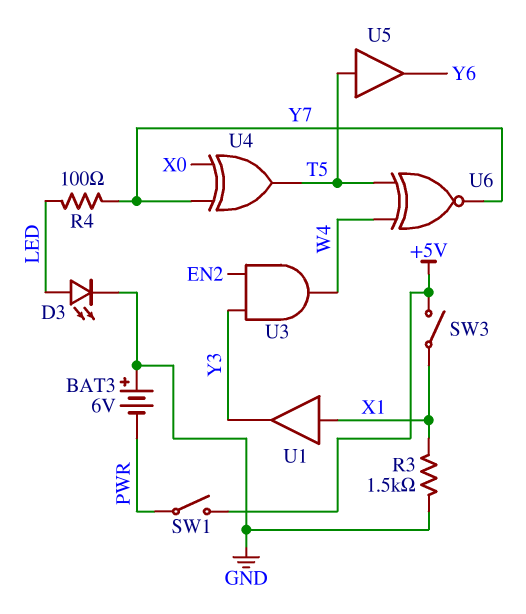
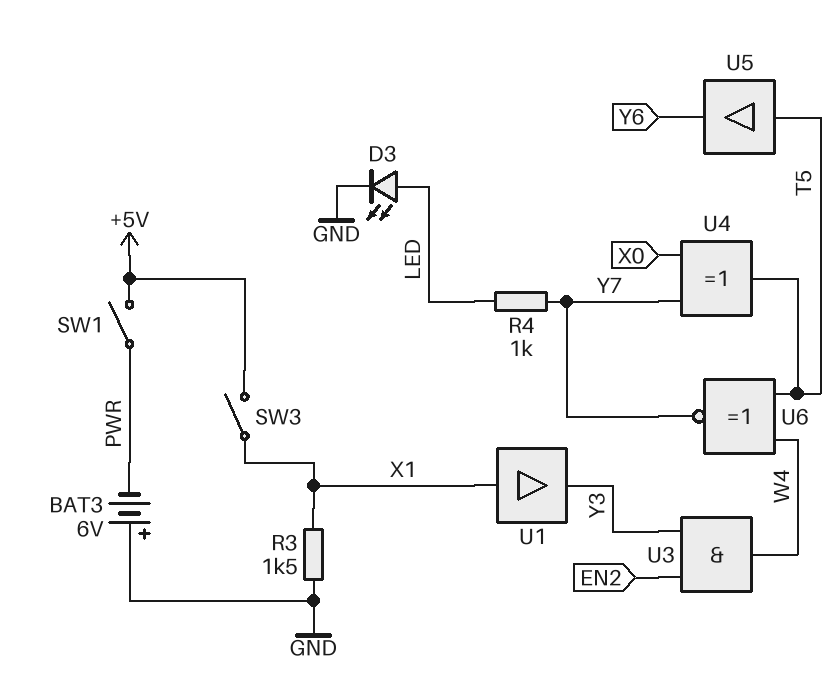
R4: 100 (LED, Y7) -> 1k (LED, Y7)

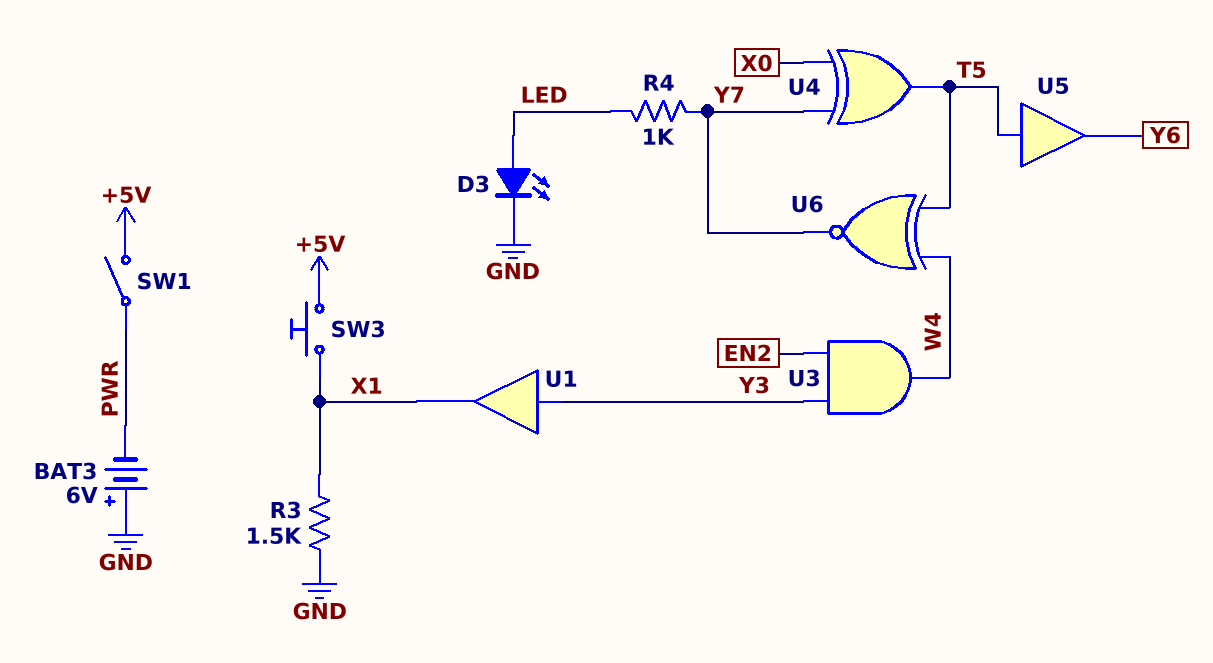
SW3: switch (+5V, X1) -> button (+5V, X1)
U1: buffer (in X1, out Y3) -> buffer (in Y3, out X1)

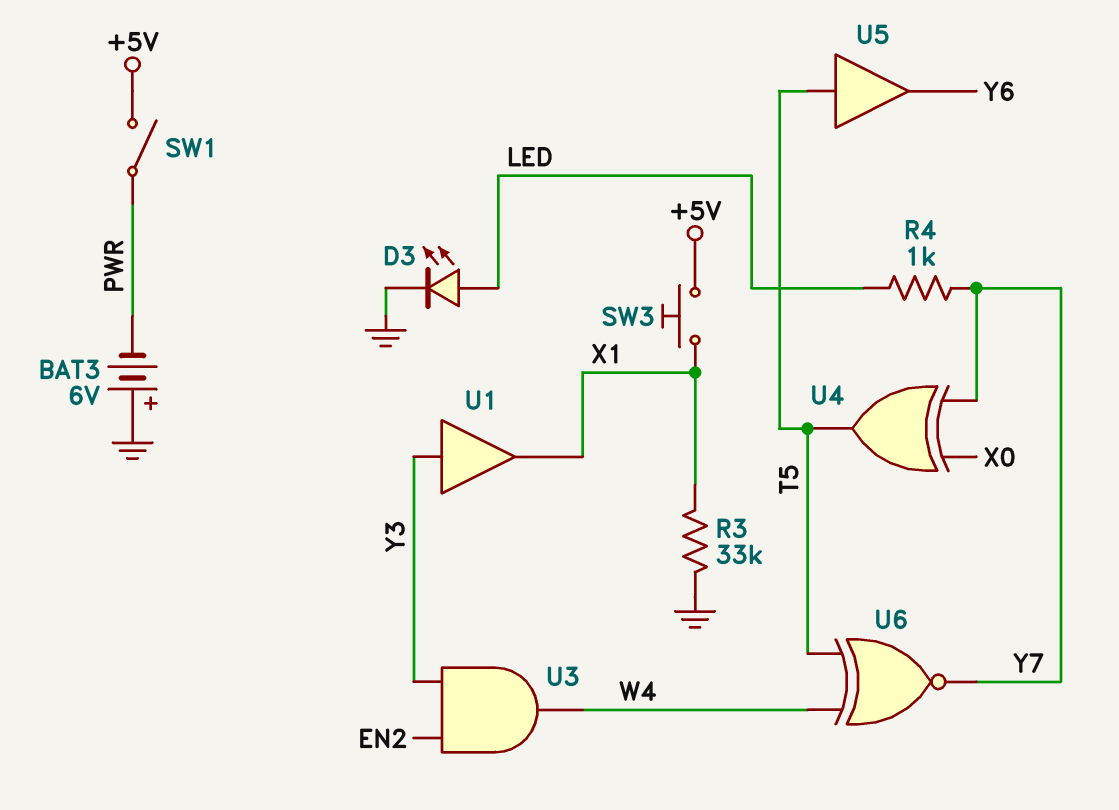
R3: 1.5k (GND, X1) -> 33k (GND, X1)

